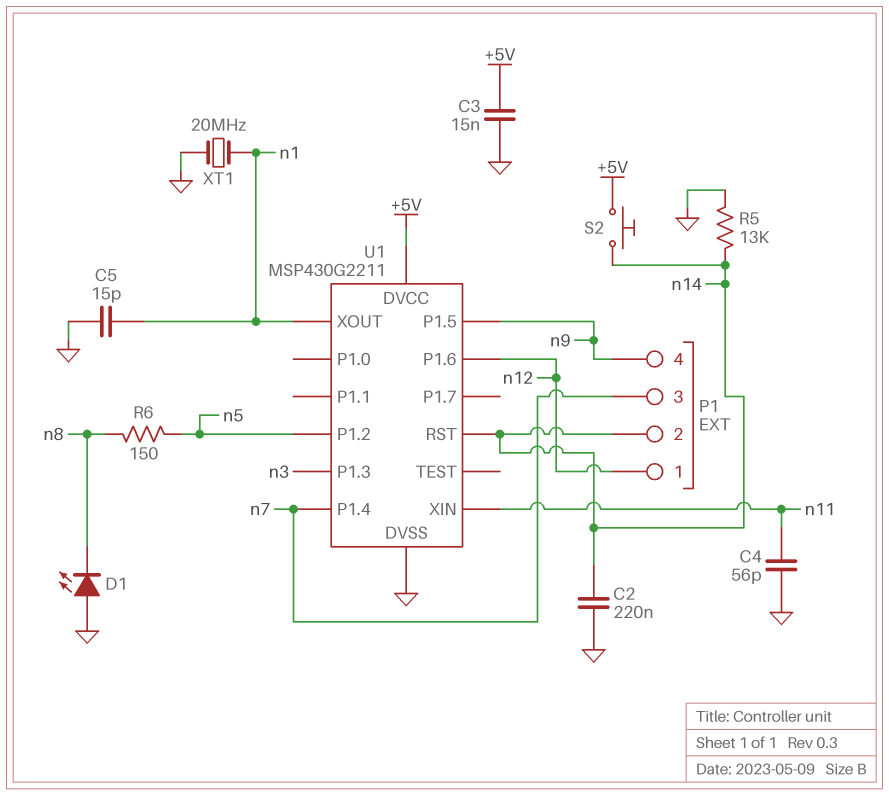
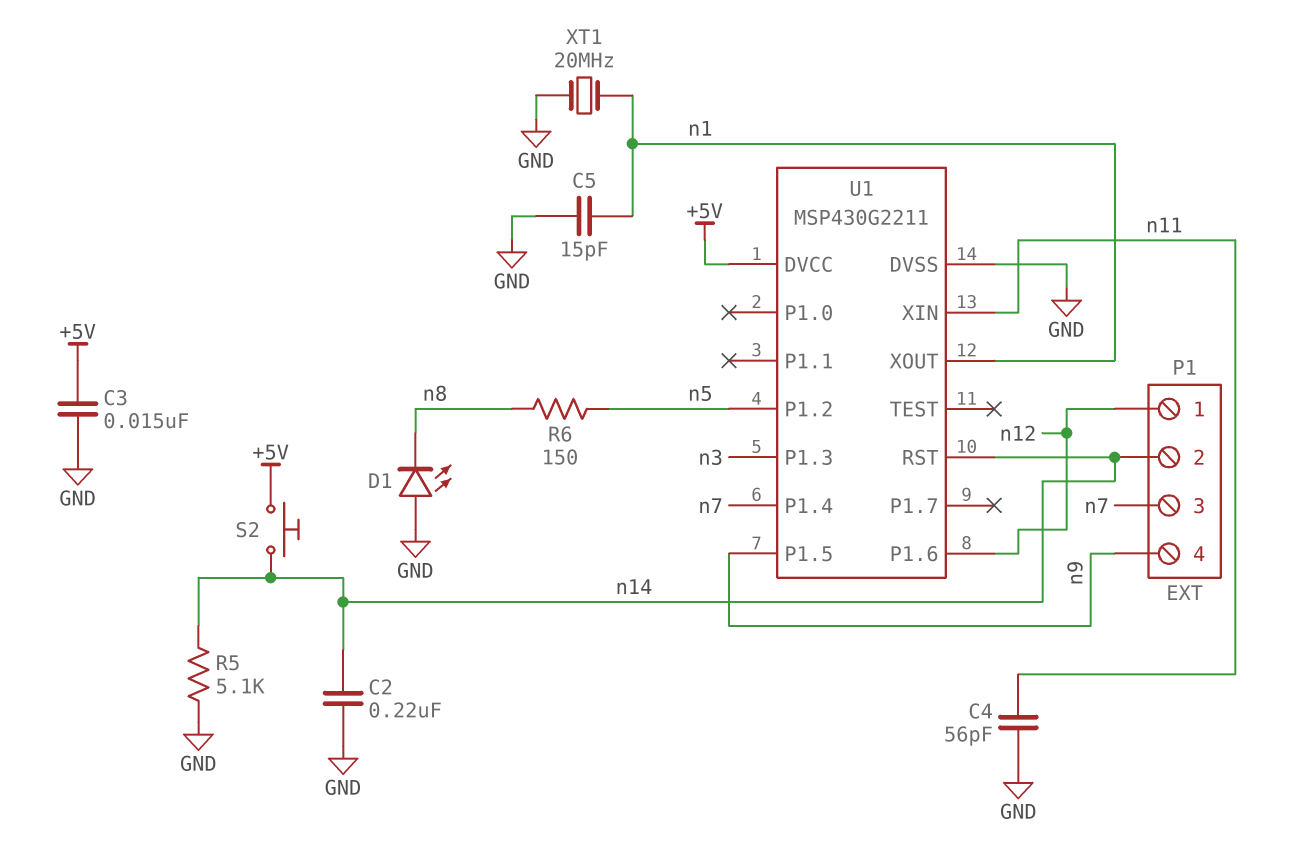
R5: 13k (GND, n14) -> 5.1k (GND, n14)

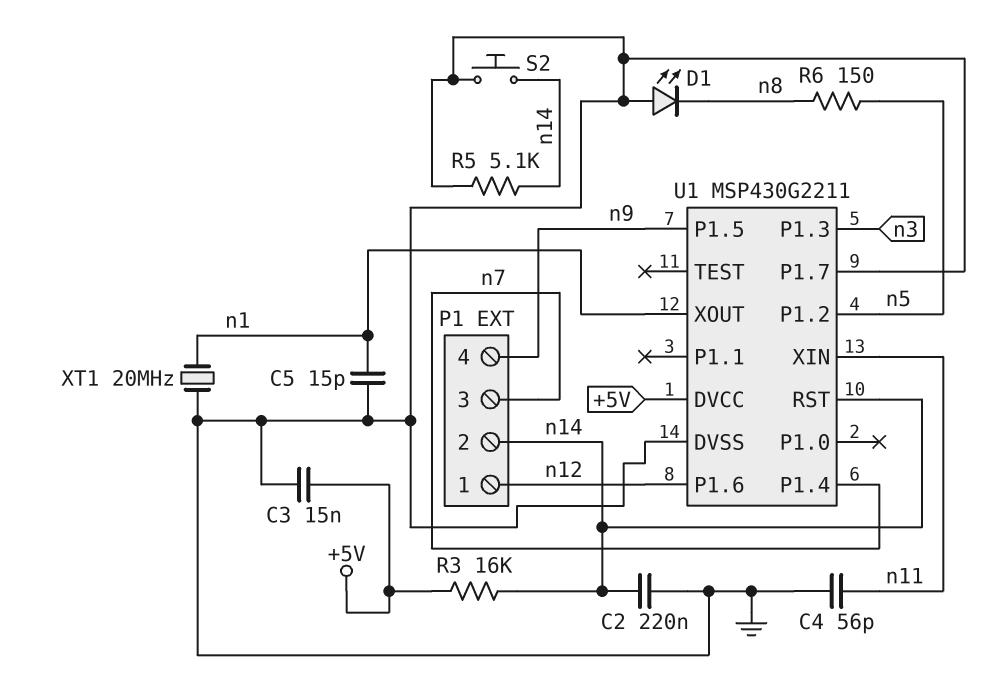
R3: none -> 16k (+5V, n14)
S2: button (+5V, n14) -> button (GND, n14)
U1 pin P1.7: none -> GND

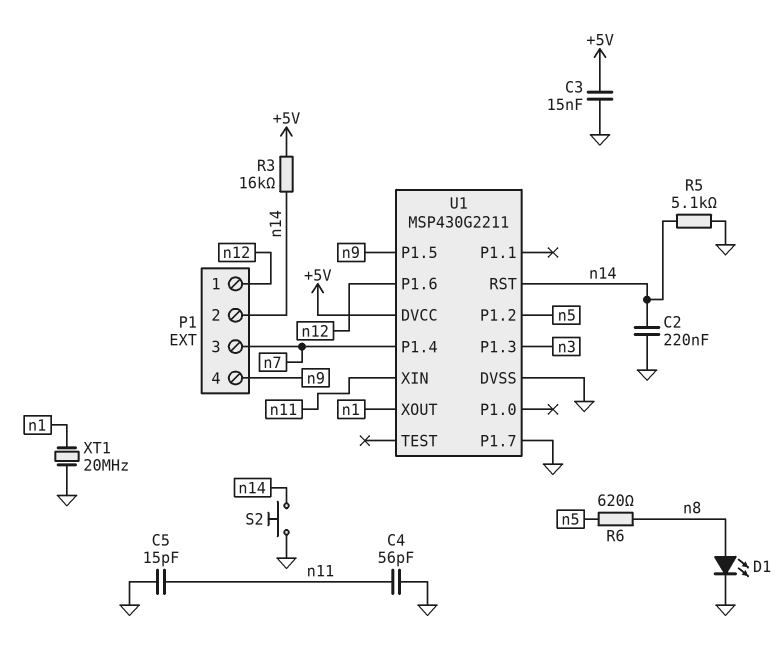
C5: 15pF (GND, n1) -> 15pF (GND, n11)
D1: LED (A GND, K n8) -> LED (A n8, K GND)
R6: 150 (n5, n8) -> 620 (n5, n8)

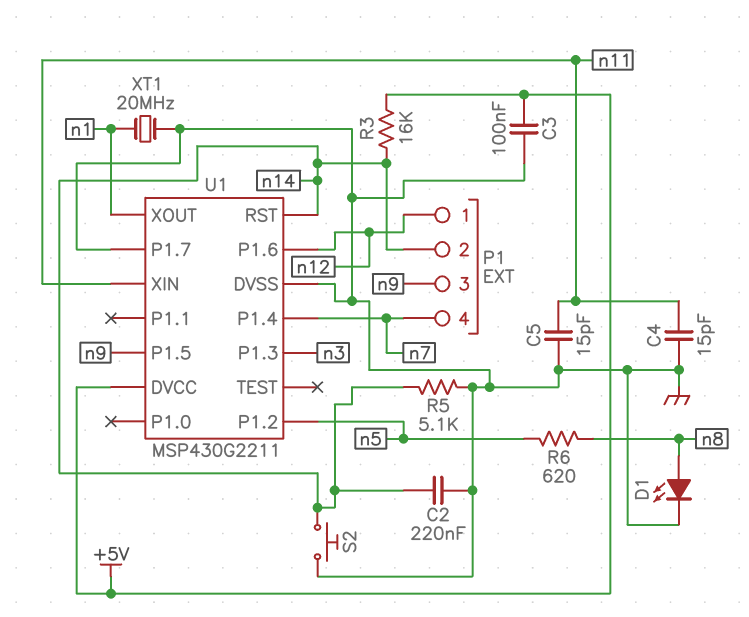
C3: 15nF (+5V, GND) -> 100nF (+5V, GND)
C4: 56pF (GND, n11) -> 15pF (GND, n11)
P1 pin 3: n7 -> n9
P1 pin 4: n9 -> n7

